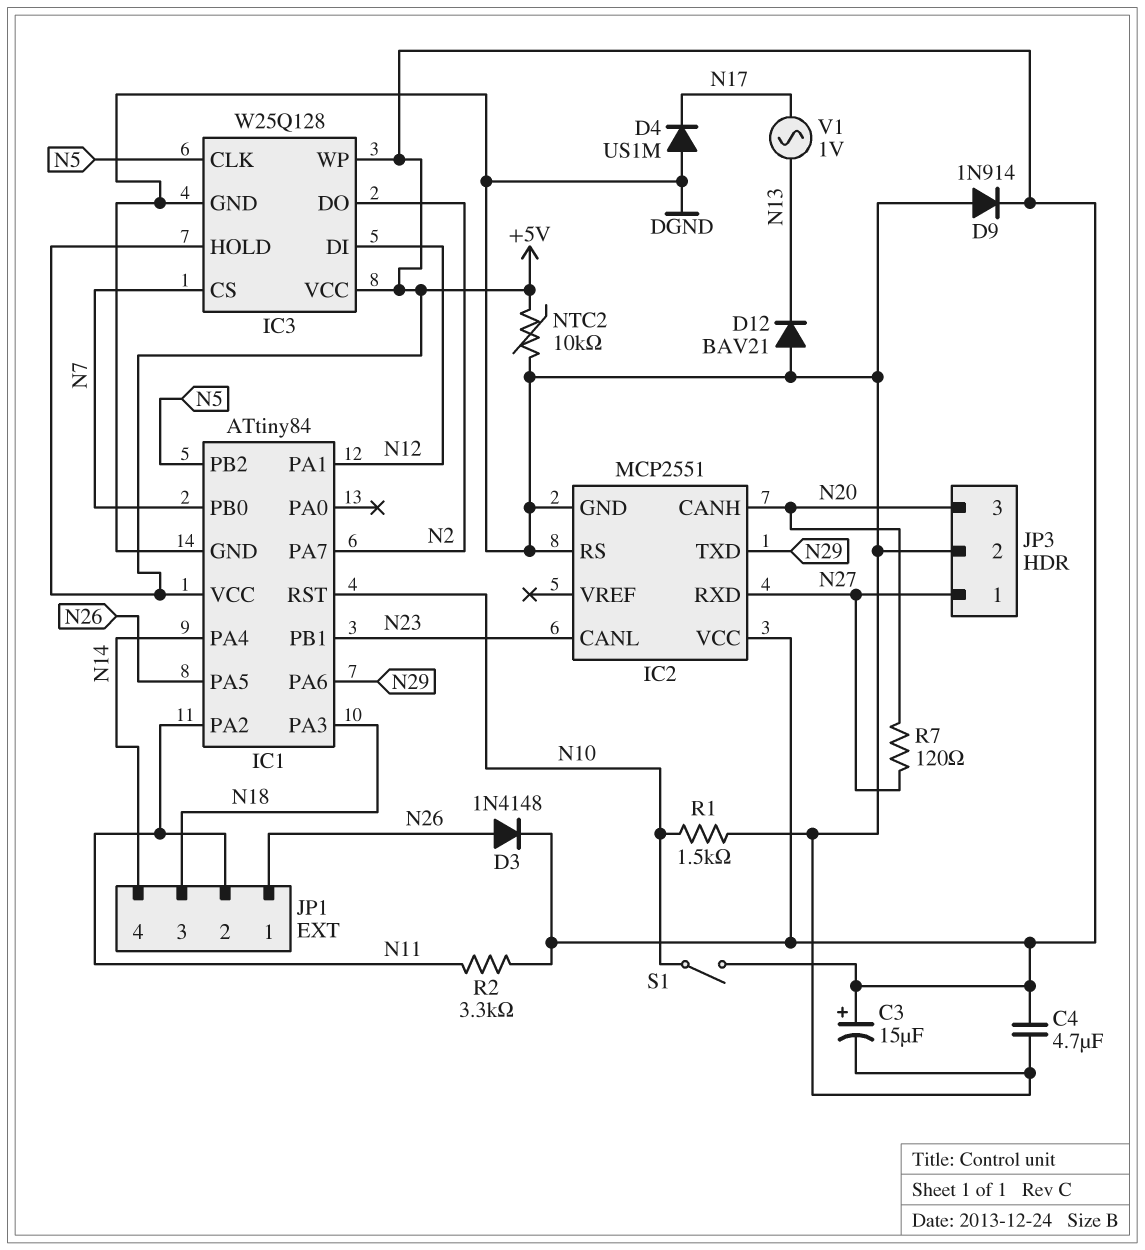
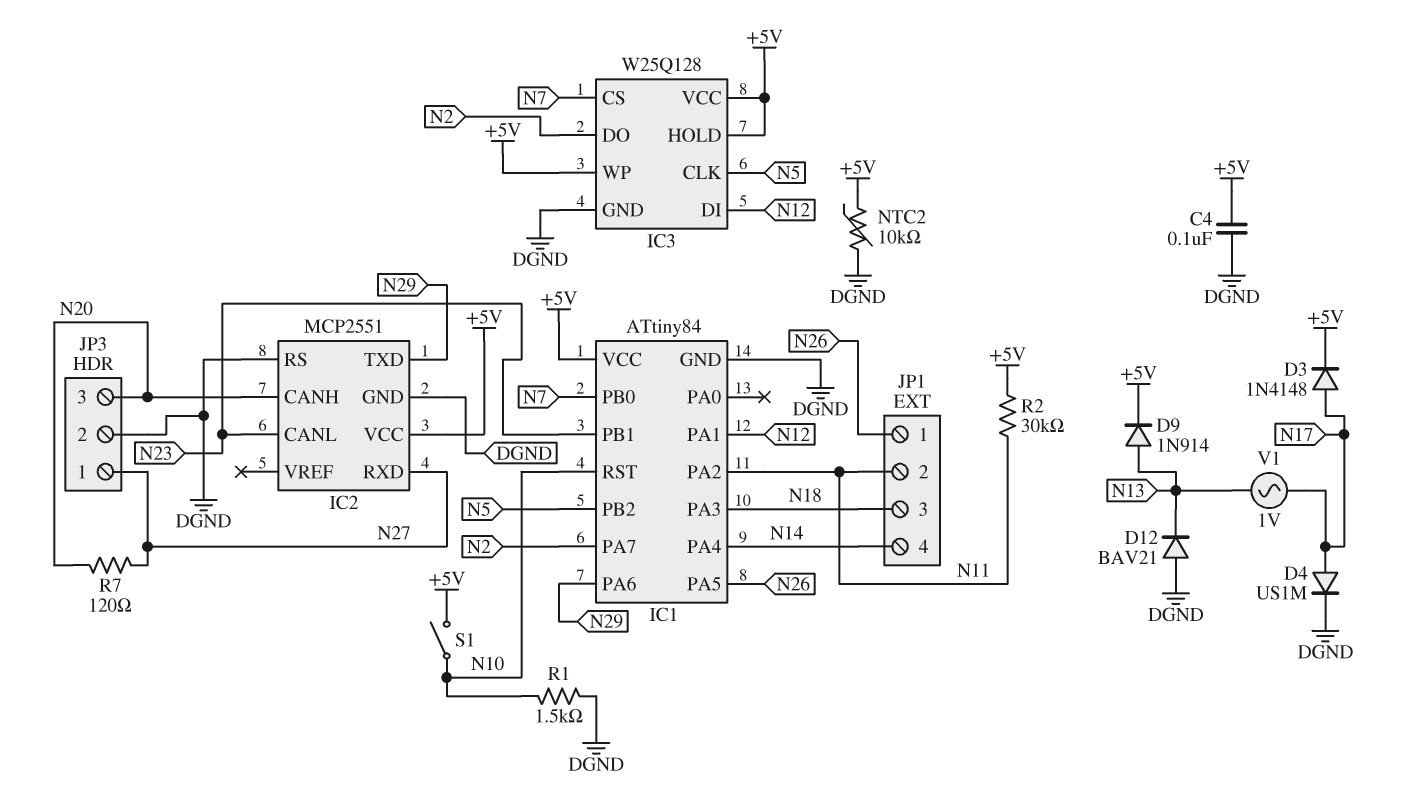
C3: 15uF (plus +5V, minus DGND) -> none
C4: 4.7uF (+5V, DGND) -> 100nF (+5V, DGND)
D3: diode 1N4148 (A N26, K +5V) -> diode 1N4148 (A N17, K +5V)
D4: diode US1M (A DGND, K N17) -> diode US1M (A N17, K DGND)
D9: diode 1N914 (A DGND, K +5V) -> diode 1N914 (A N13, K +5V)
R2: 3.3k (+5V, N11) -> 30k (+5V, N11)

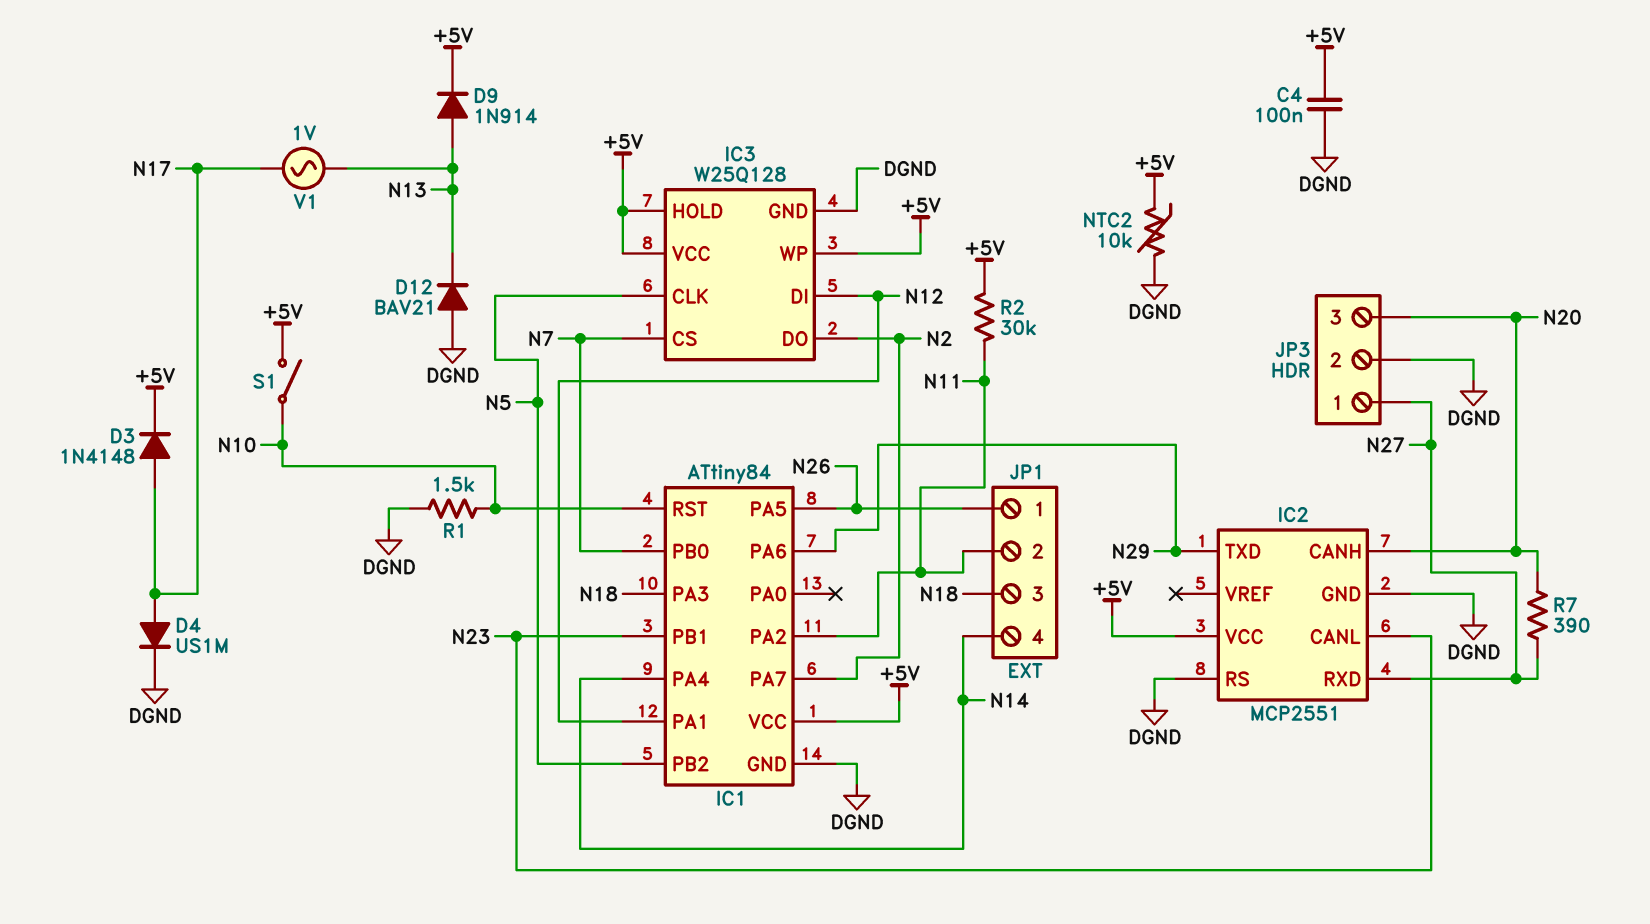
R7: 120 (N20, N27) -> 390 (N20, N27)

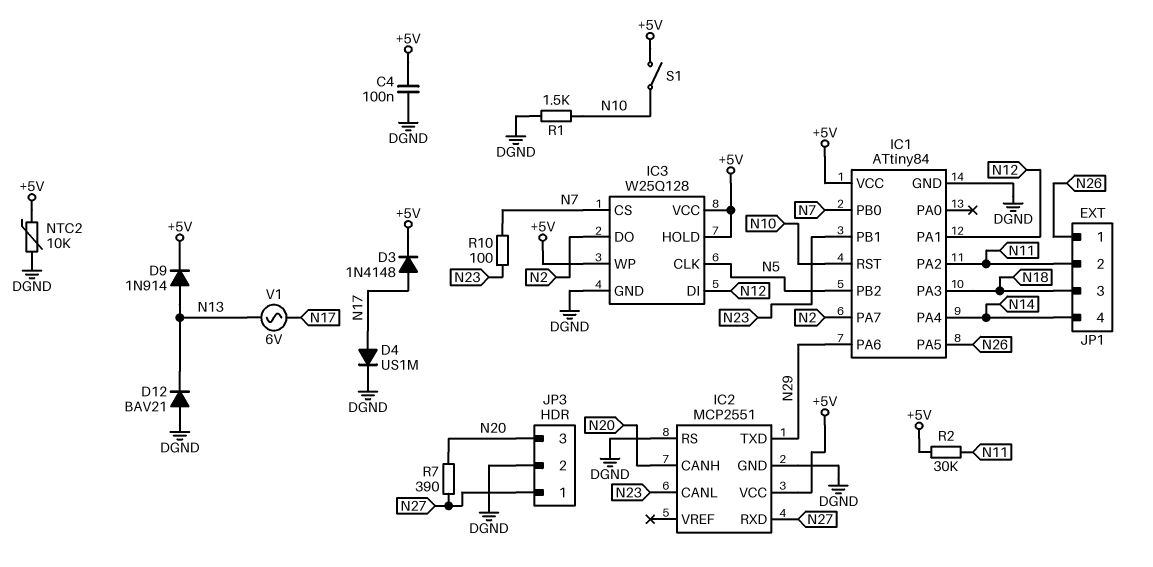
R10: none -> 100 (N7, N23)
V1: AC 1V (N13, N17) -> AC 6V (N13, N17)

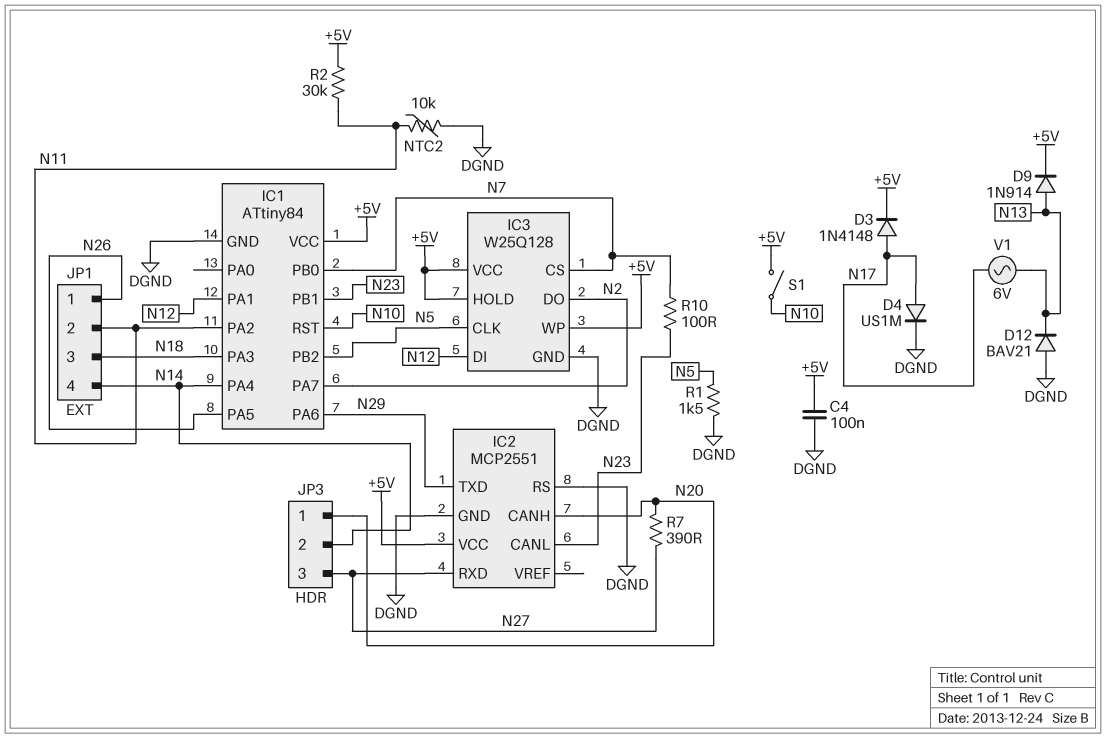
JP3 pin 1: N27 -> N20
JP3 pin 2: DGND -> N14
JP3 pin 3: N20 -> N27
NTC2: 10k (+5V, DGND) -> 10k (DGND, N11)
R1: 1.5k (DGND, N10) -> 1.5k (DGND, N5)

